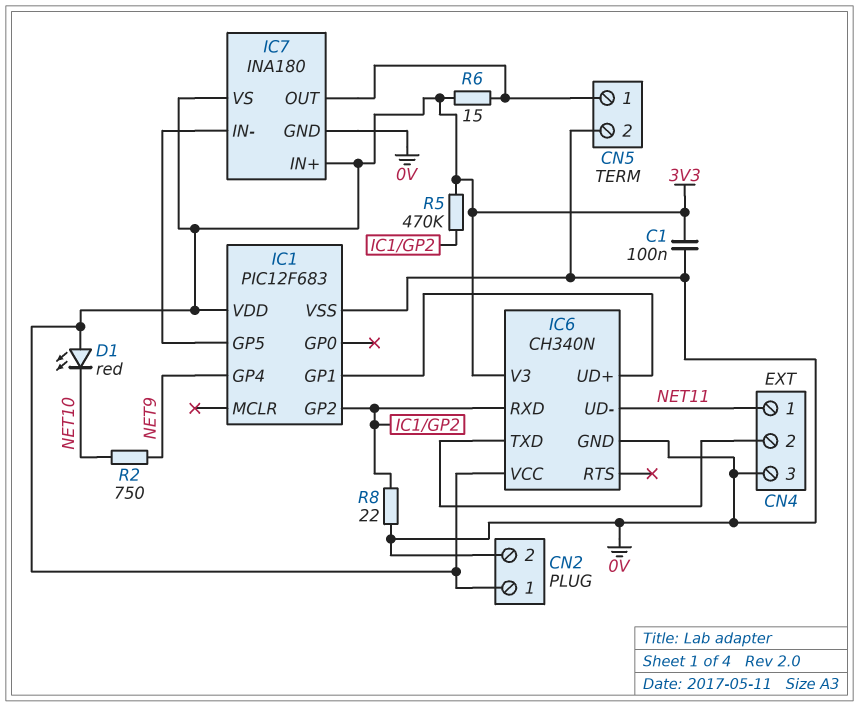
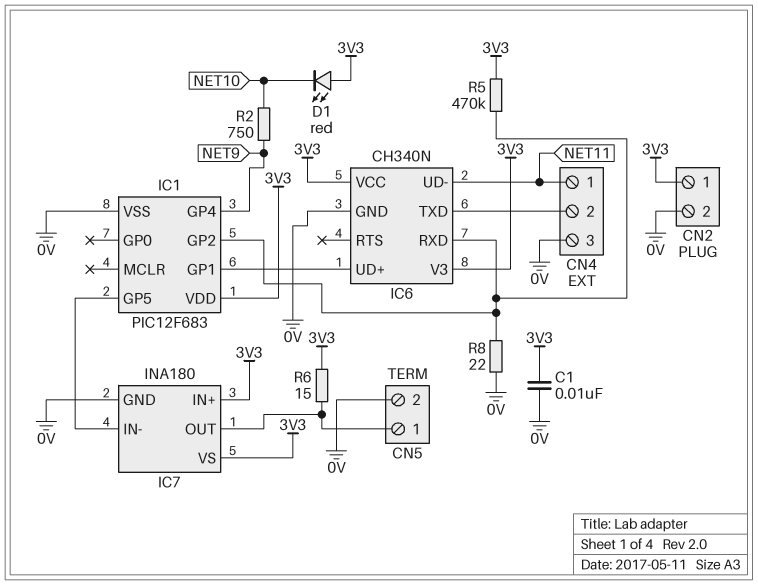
C1: 100nF (0V, 3V3) -> 10nF (0V, 3V3)

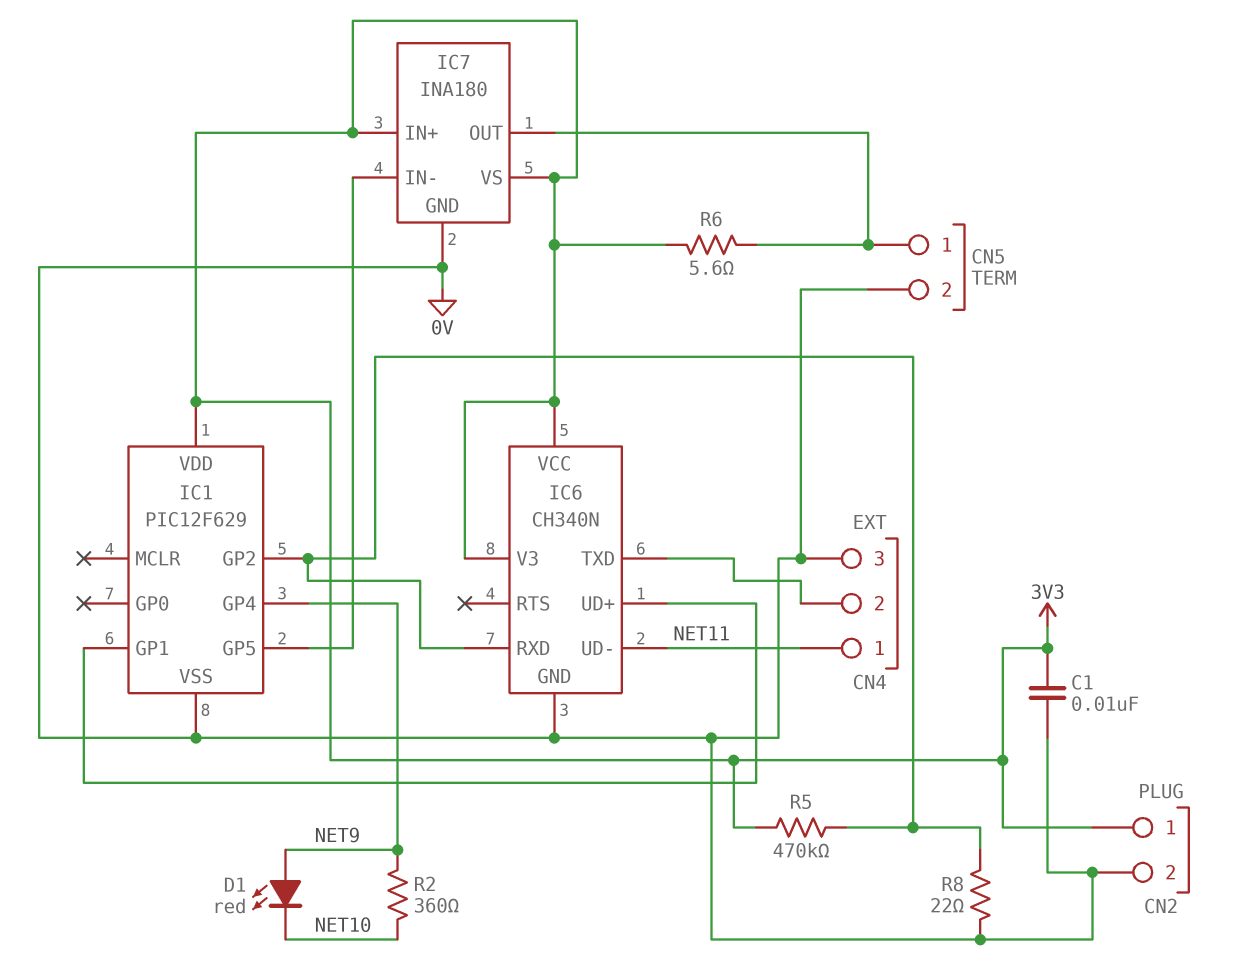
D1: LED red (A 3V3, K NET10) -> LED red (A NET9, K NET10)
IC1: PIC12F683 -> PIC12F629
R2: 750 (NET9, NET10) -> 360 (NET9, NET10)
R6: 15 (3V3, CN5/1) -> 5.6 (3V3, CN5/1)

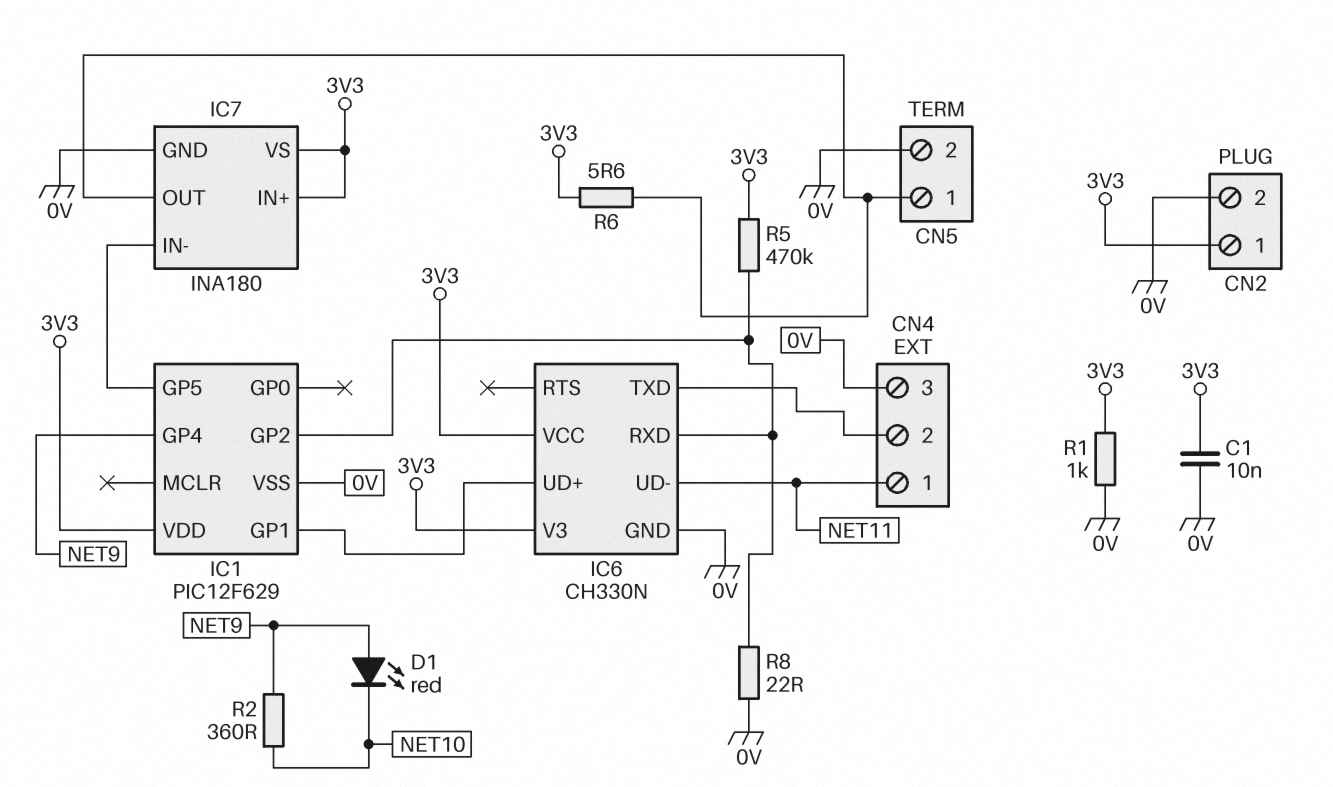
IC6: CH340N -> CH330N
R1: none -> 1k (0V, 3V3)

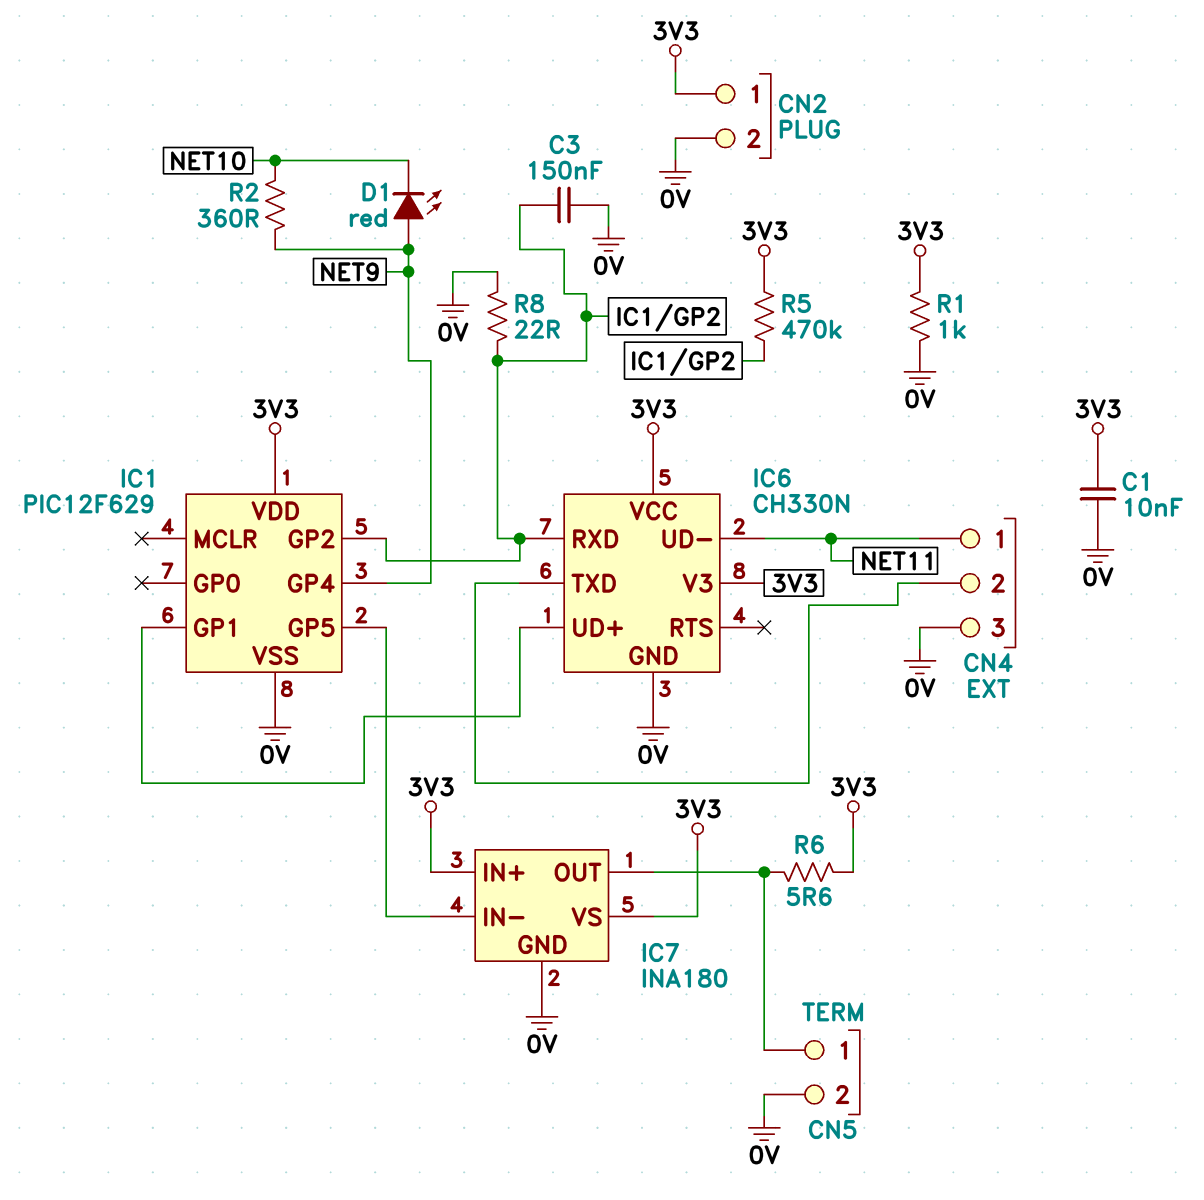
C3: none -> 150nF (0V, IC1/GP2)

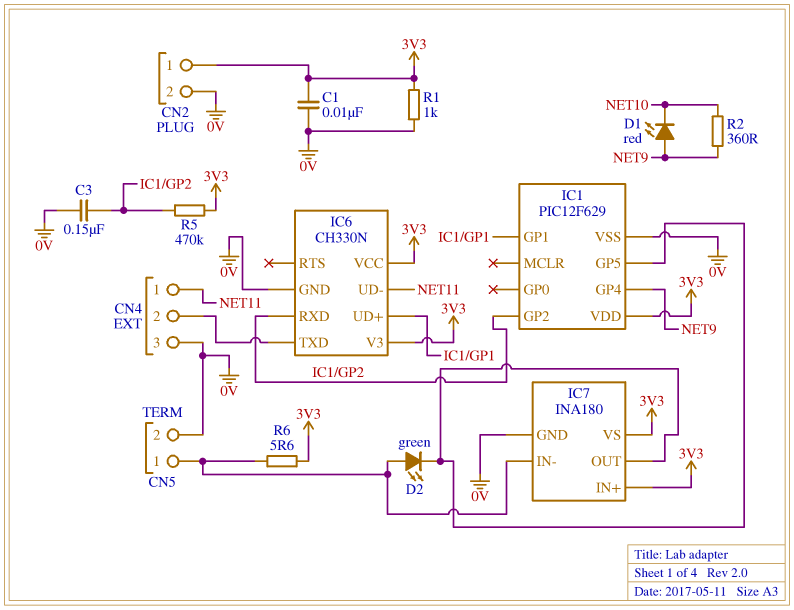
D2: none -> LED green (A CN5/1, K IC1/GP5)
IC7 pin IN-: IC1/GP5 -> CN5/1
IC7 pin OUT: CN5/1 -> IC1/GP5
R8: 22 (0V, IC1/GP2) -> none

